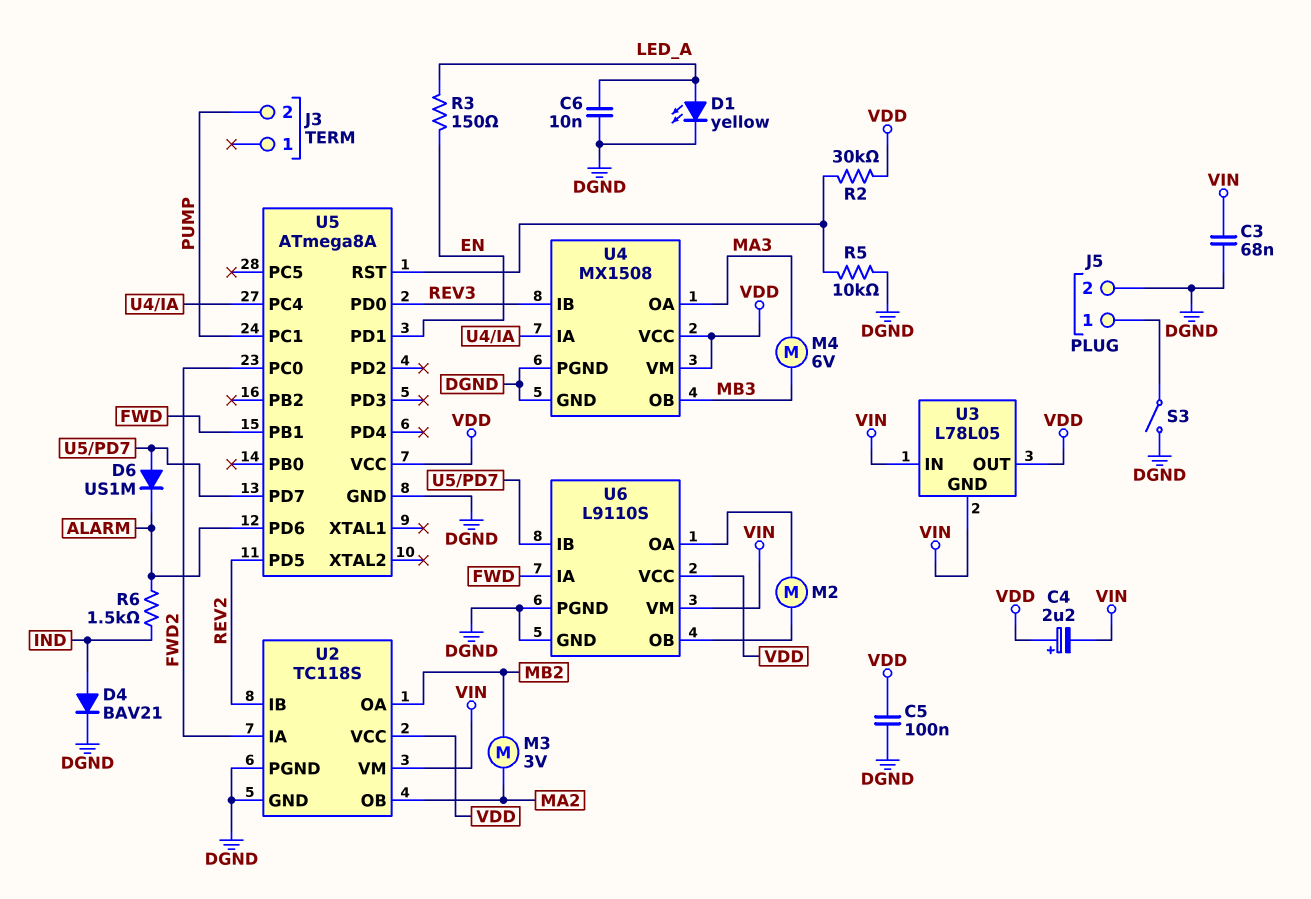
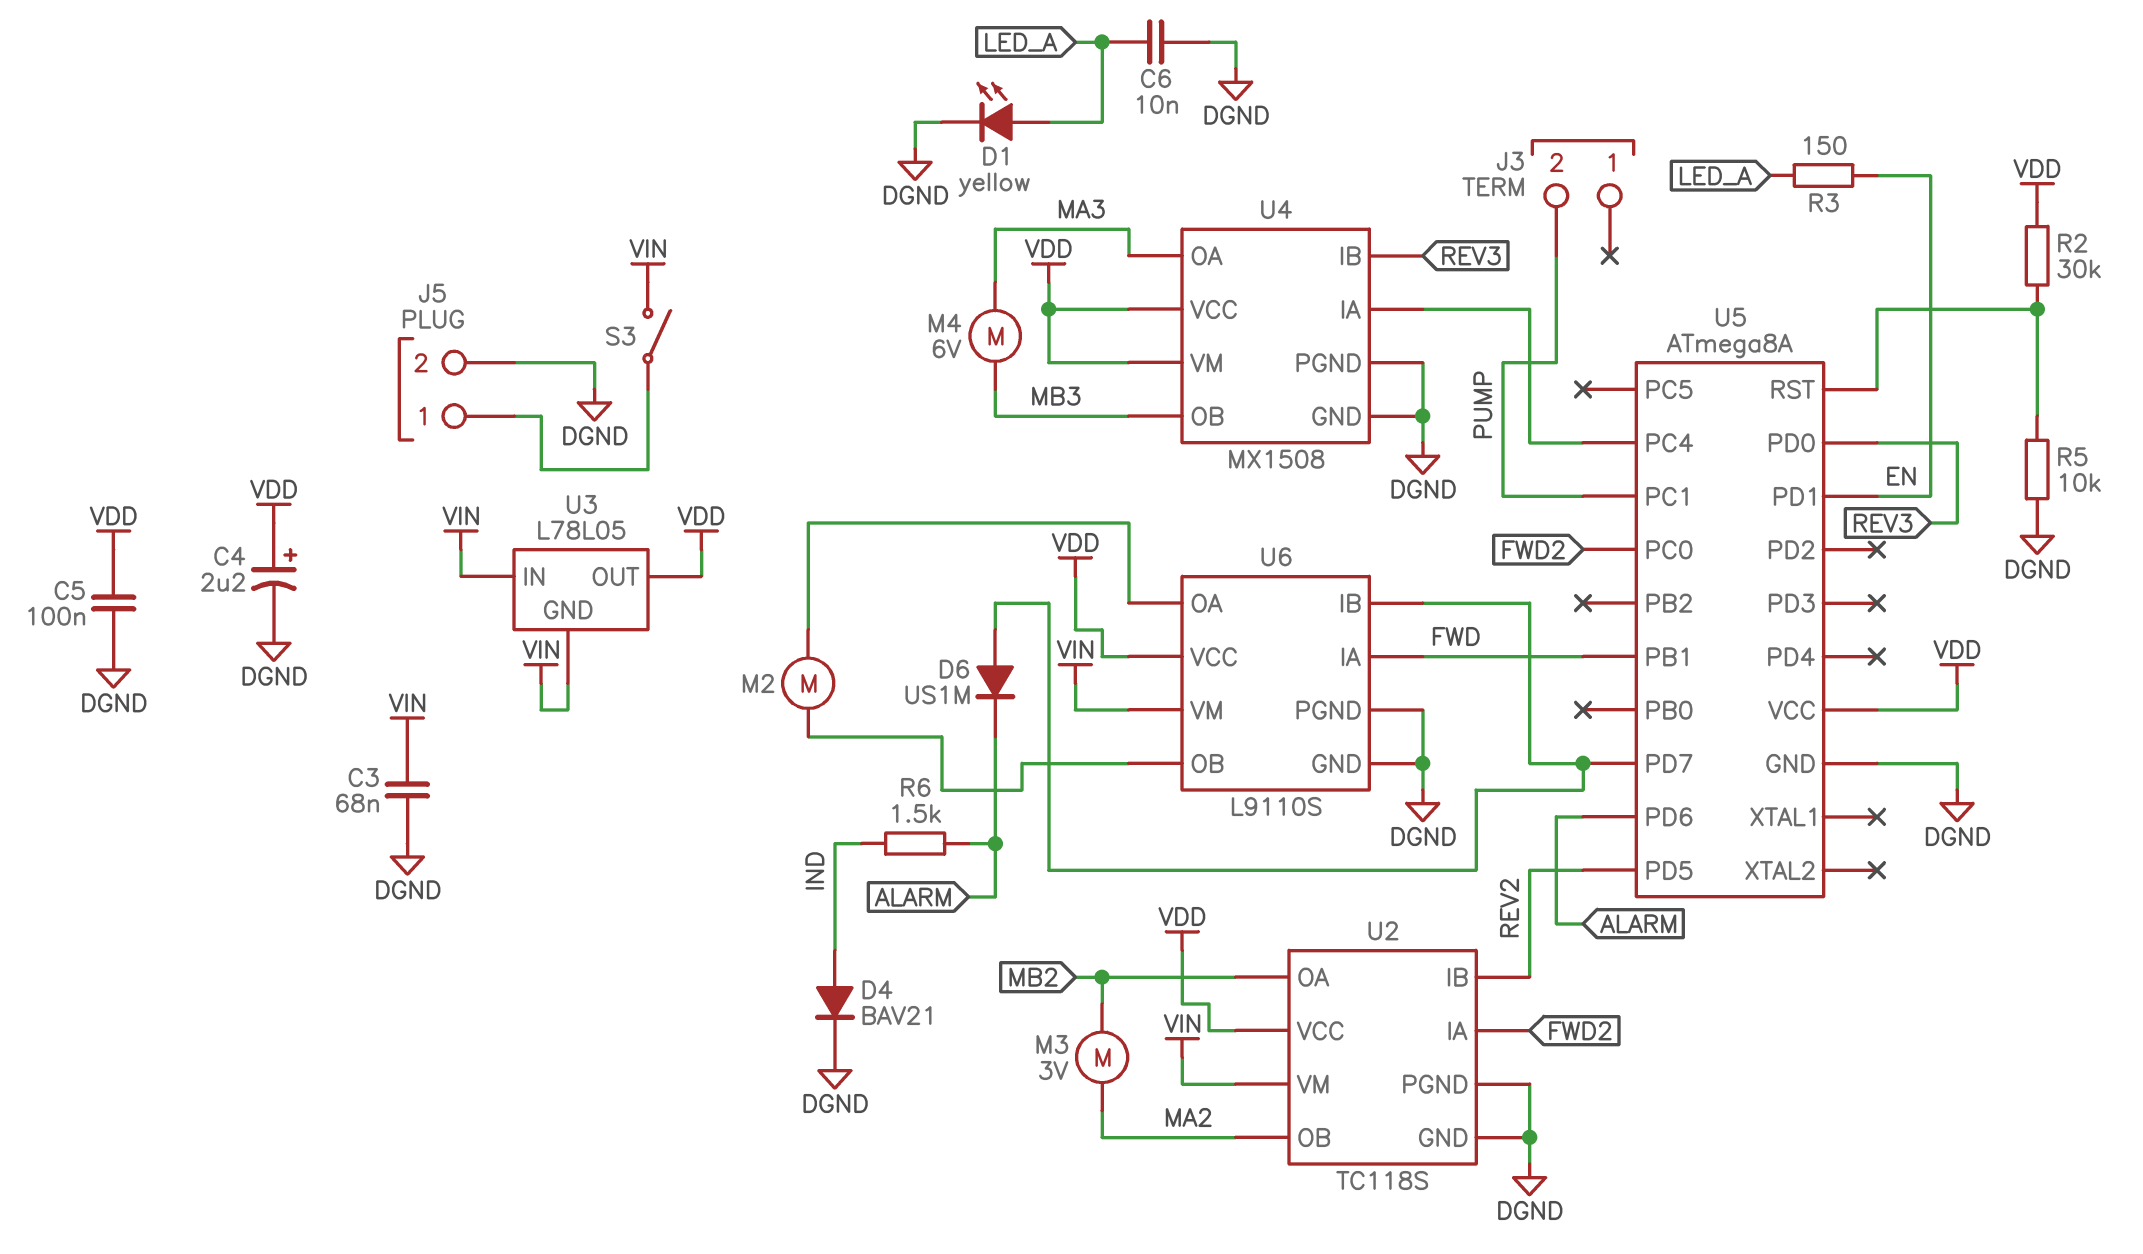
C4: 2.2uF (plus VDD, minus VIN) -> 2.2uF (plus VDD, minus DGND)
S3: switch (DGND, J5/1) -> switch (J5/1, VIN)

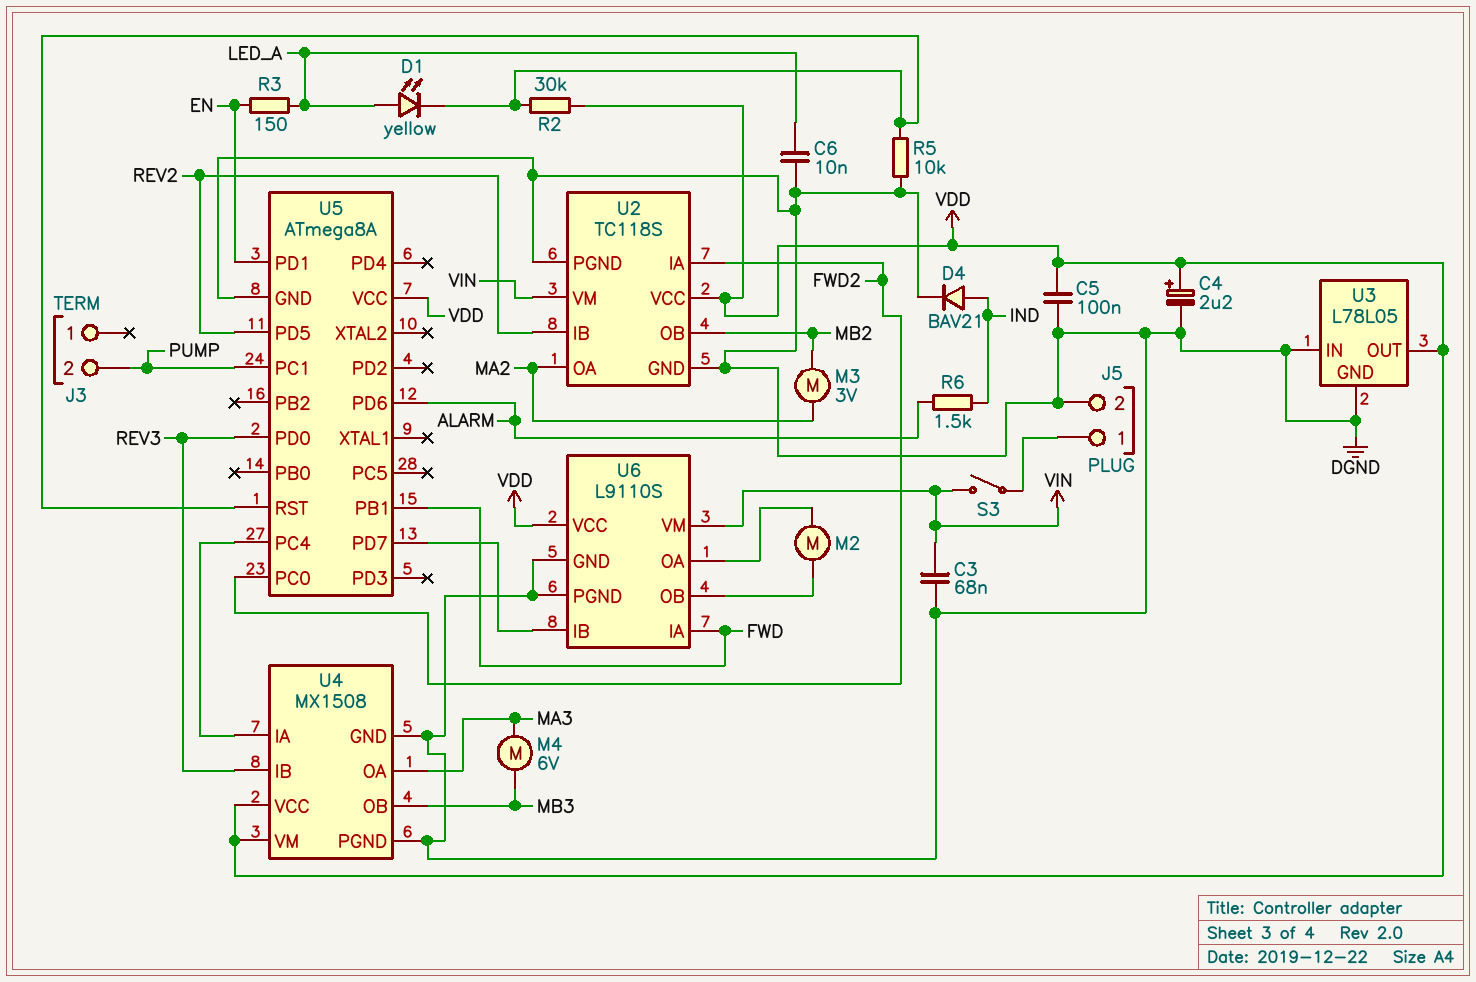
D1: LED yellow (A LED_A, K DGND) -> LED yellow (A LED_A, K U5/RST)
D6: diode US1M (A U5/PD7, K ALARM) -> none
U2 pin OA: MB2 -> MA2
U2 pin OB: MA2 -> MB2
U3 pin GND: VIN -> DGND
U3 pin IN: VIN -> DGND

